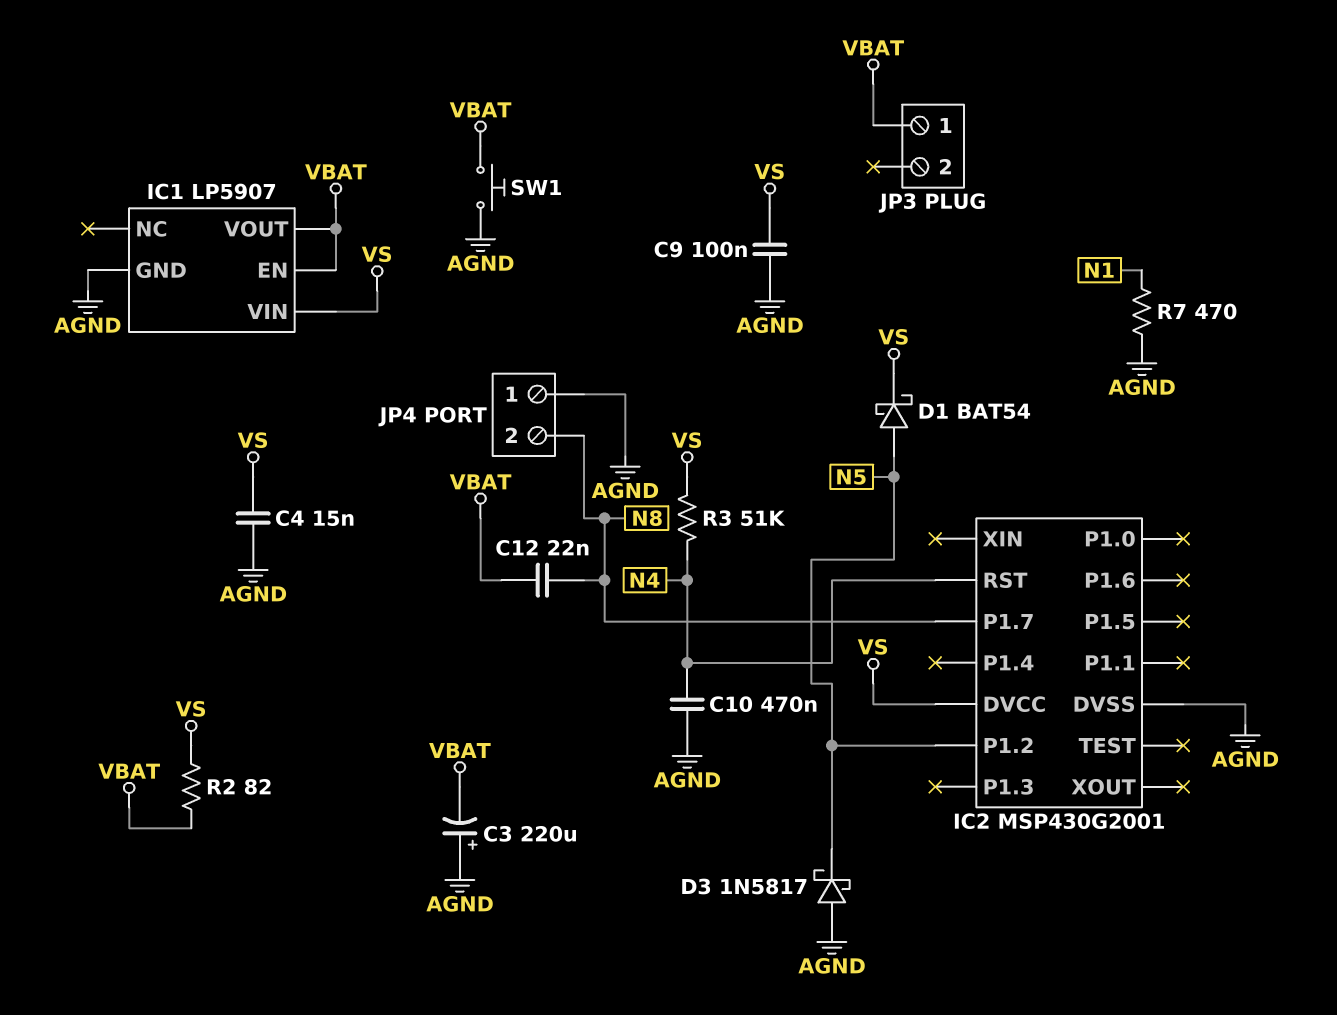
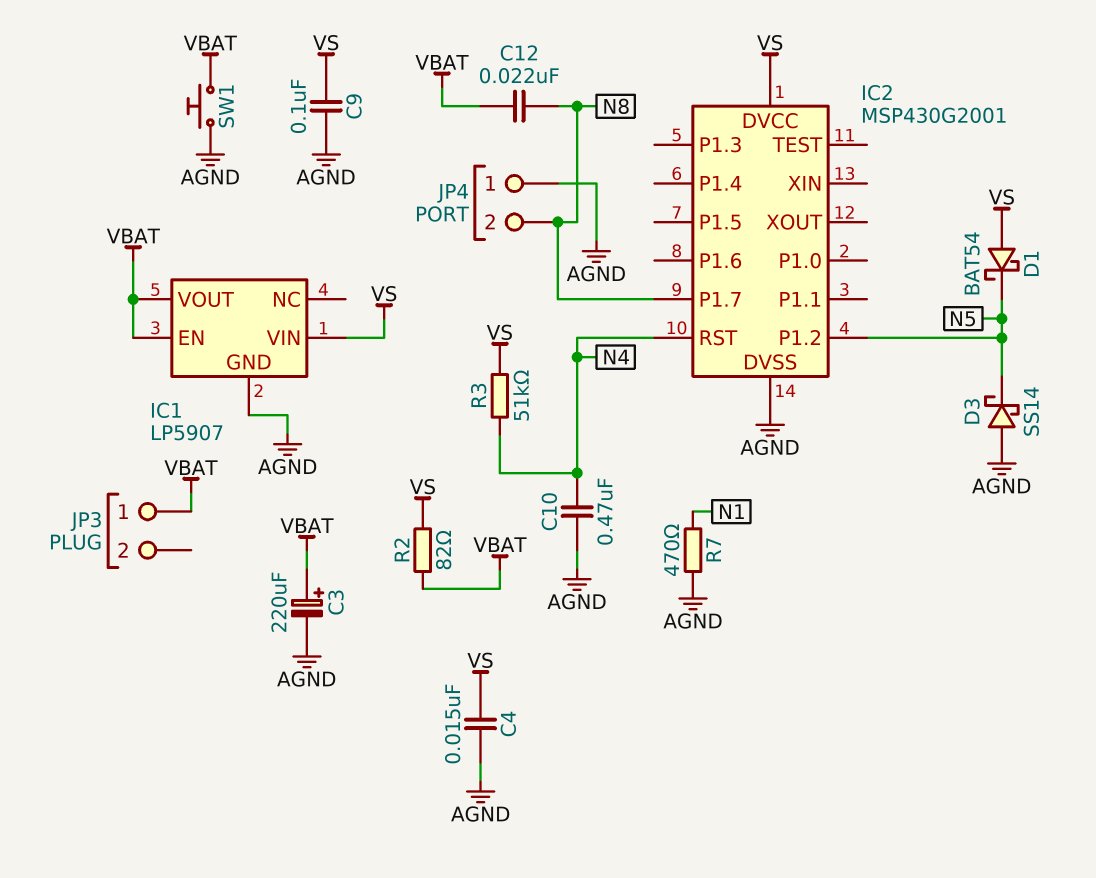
C3: 220uF (plus AGND, minus VBAT) -> 220uF (plus VBAT, minus AGND)
D1: schottky BAT54 (A N5, K VS) -> schottky BAT54 (A VS, K N5)
D3: schottky 1N5817 (A AGND, K N5) -> schottky SS14 (A AGND, K N5)

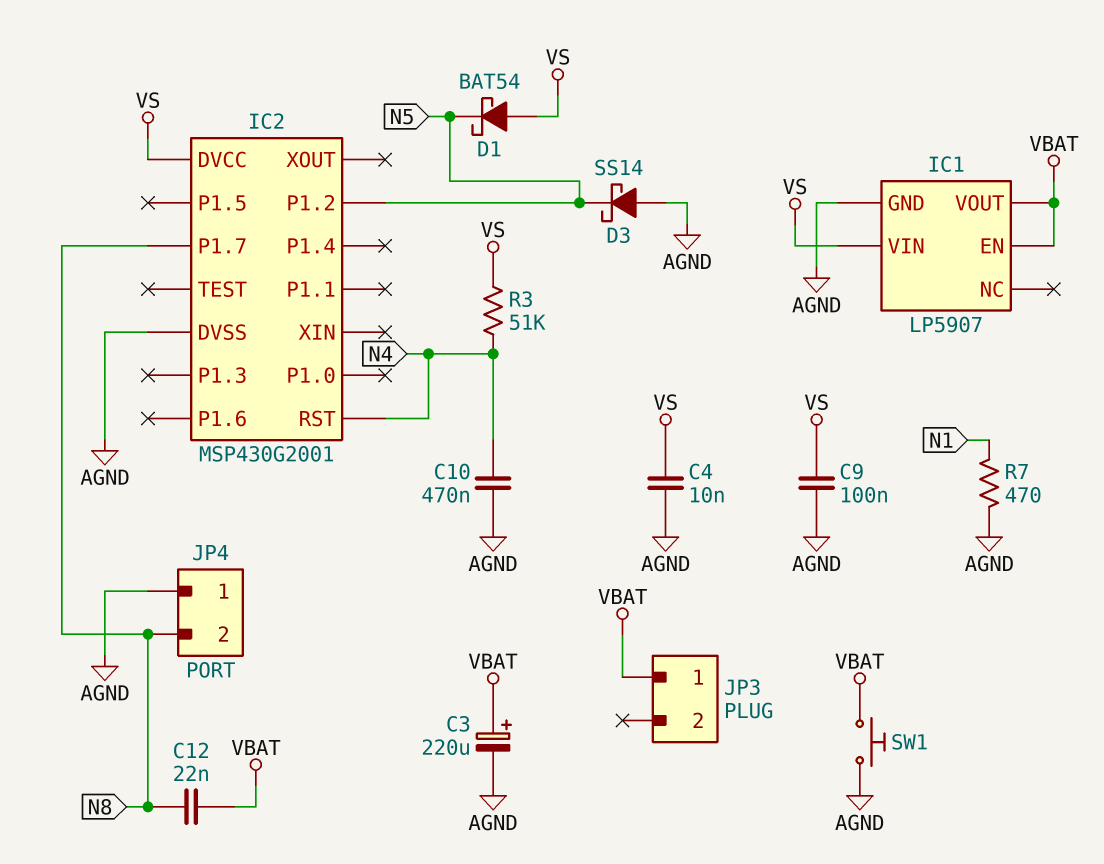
C4: 15nF (AGND, VS) -> 10nF (AGND, VS)
R2: 82 (VBAT, VS) -> none

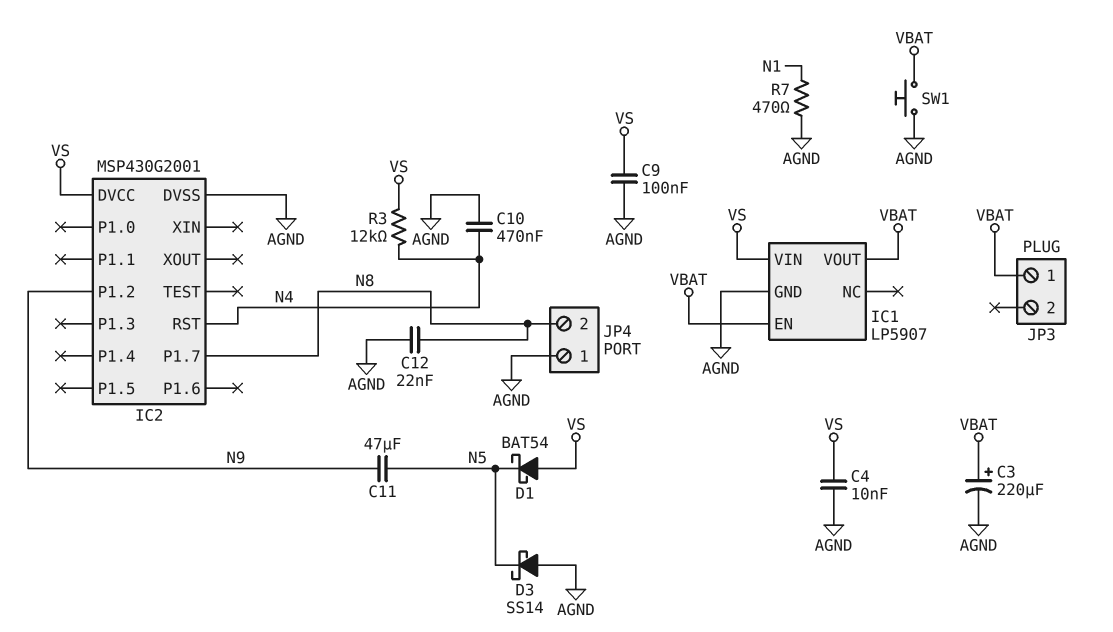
C11: none -> 47uF (N5, N9)
C12: 22nF (N8, VBAT) -> 22nF (AGND, N8)
IC2 pin P1.2: N5 -> N9
R3: 51k (N4, VS) -> 12k (N4, VS)

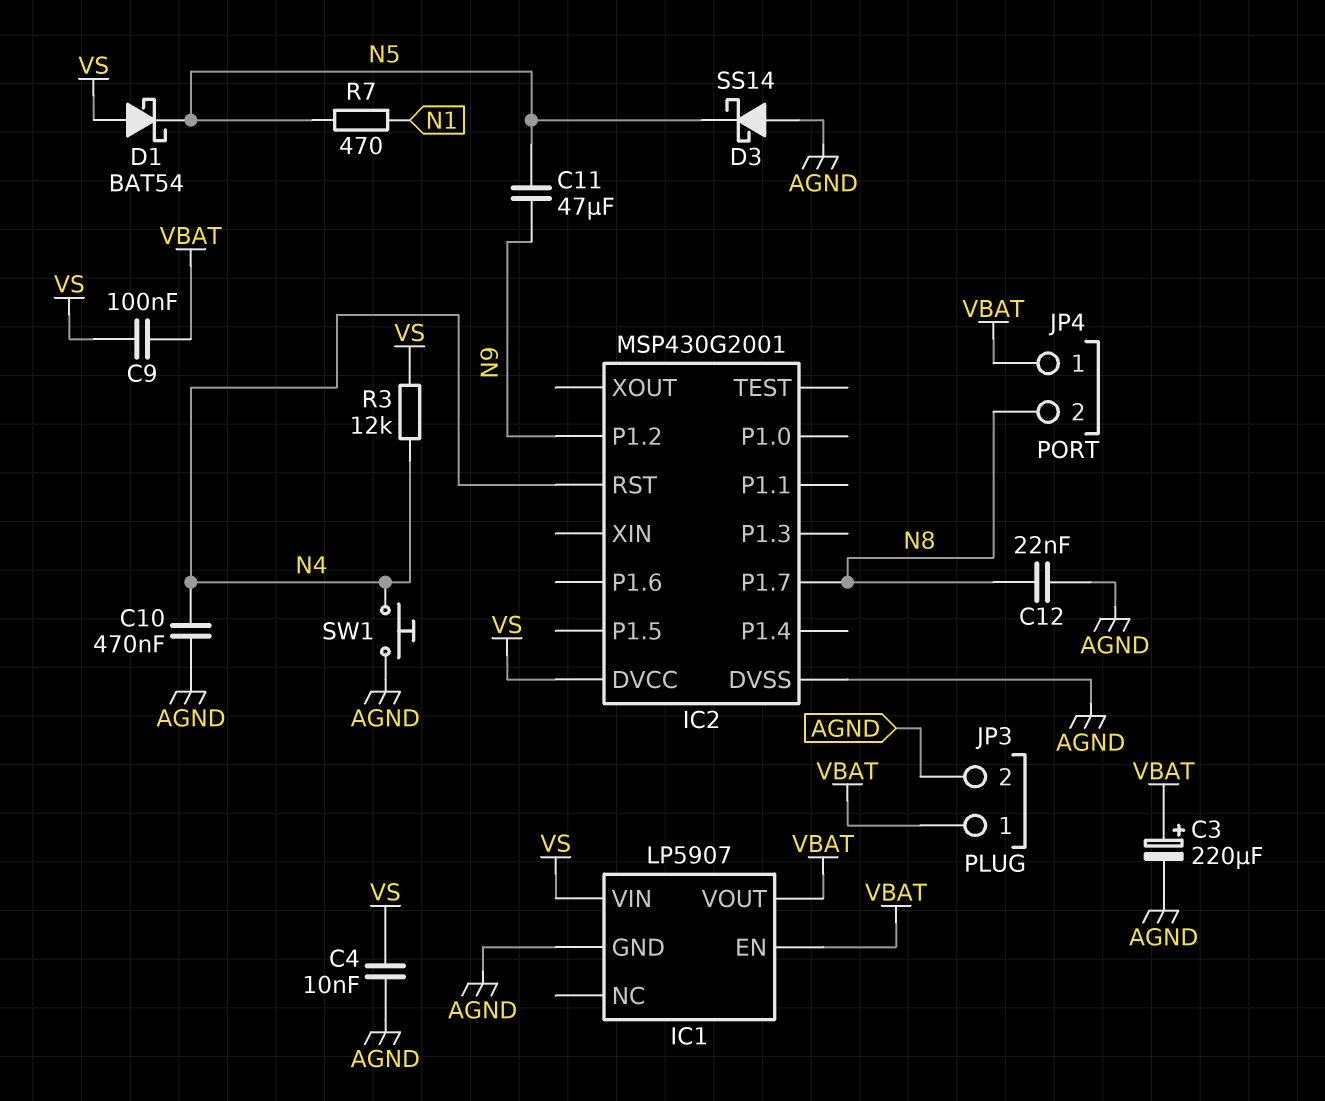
C9: 100nF (AGND, VS) -> 100nF (VBAT, VS)
JP3 pin 2: none -> AGND
JP4 pin 1: AGND -> VBAT
R7: 470 (AGND, N1) -> 470 (N1, N5)
SW1: button (AGND, VBAT) -> button (AGND, N4)

